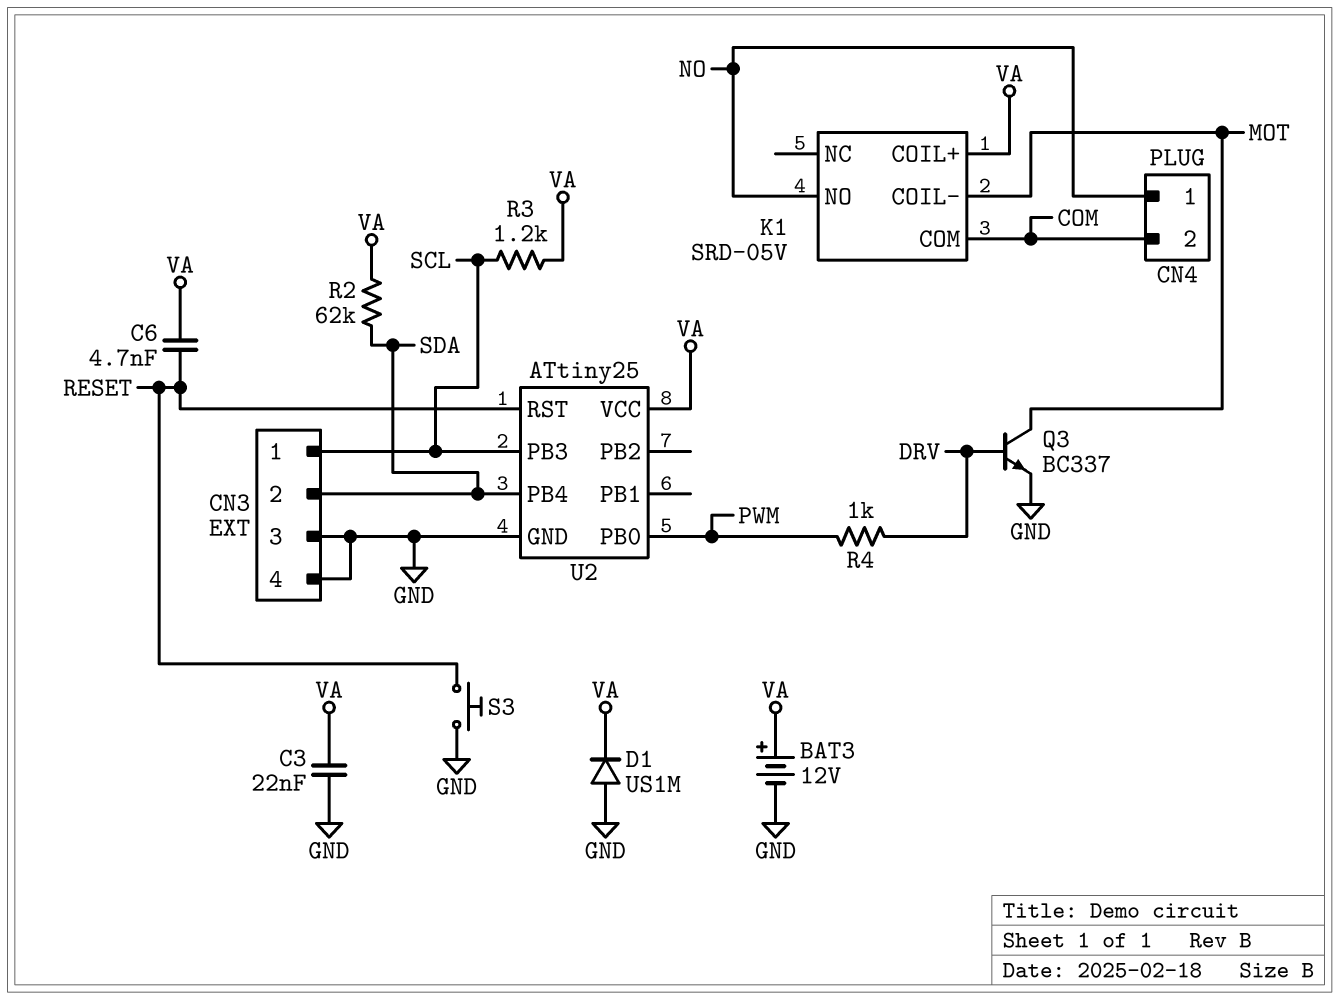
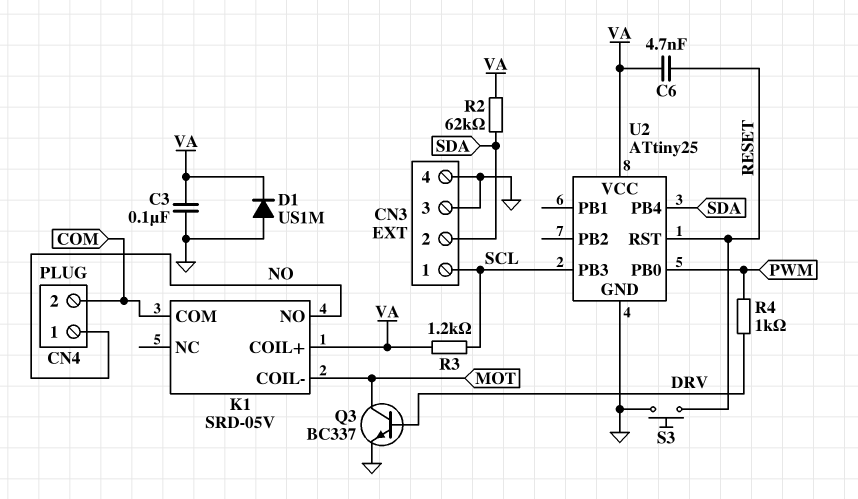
BAT3: 12V (plus VA, minus GND) -> none
C3: 22nF (GND, VA) -> 100nF (GND, VA)

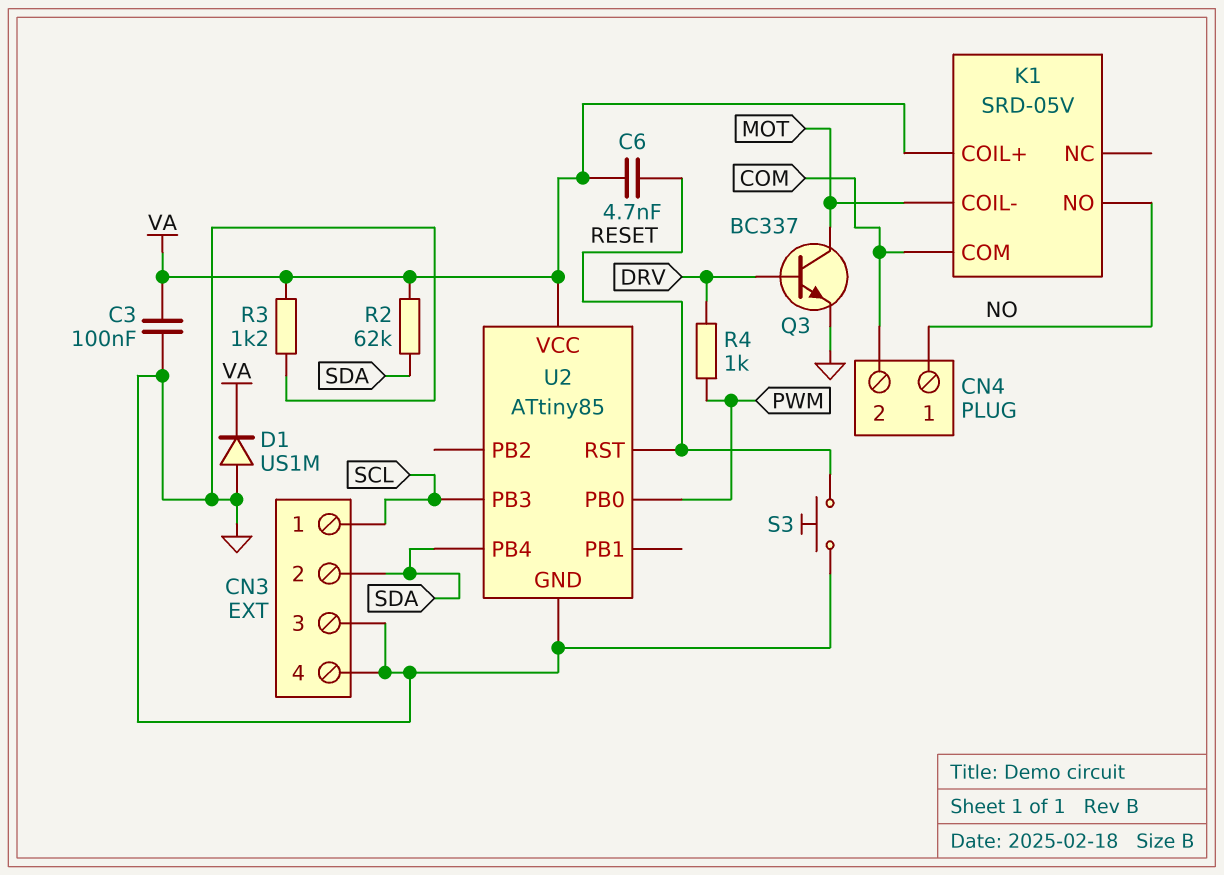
R3: 1.2k (SCL, VA) -> 1.2k (GND, VA)
U2: ATtiny25 -> ATtiny85

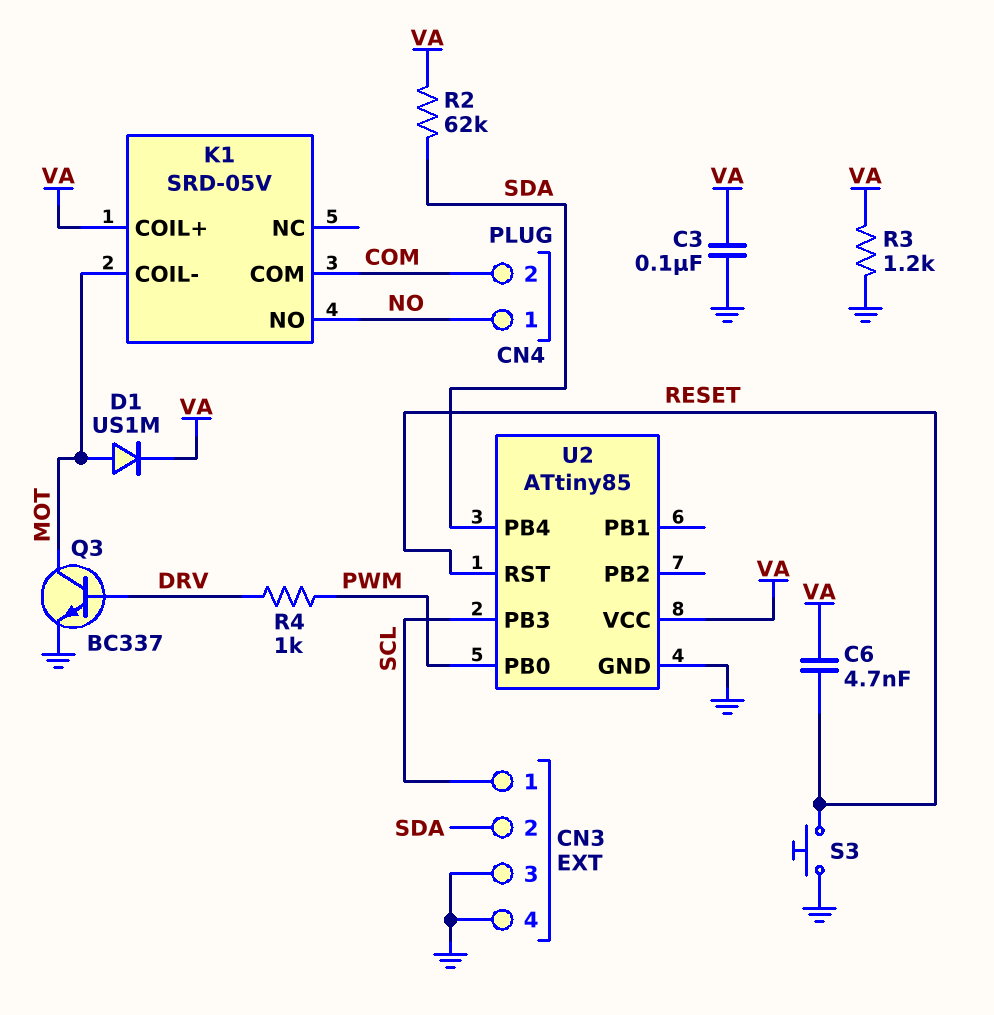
D1: diode US1M (A GND, K VA) -> diode US1M (A MOT, K VA)

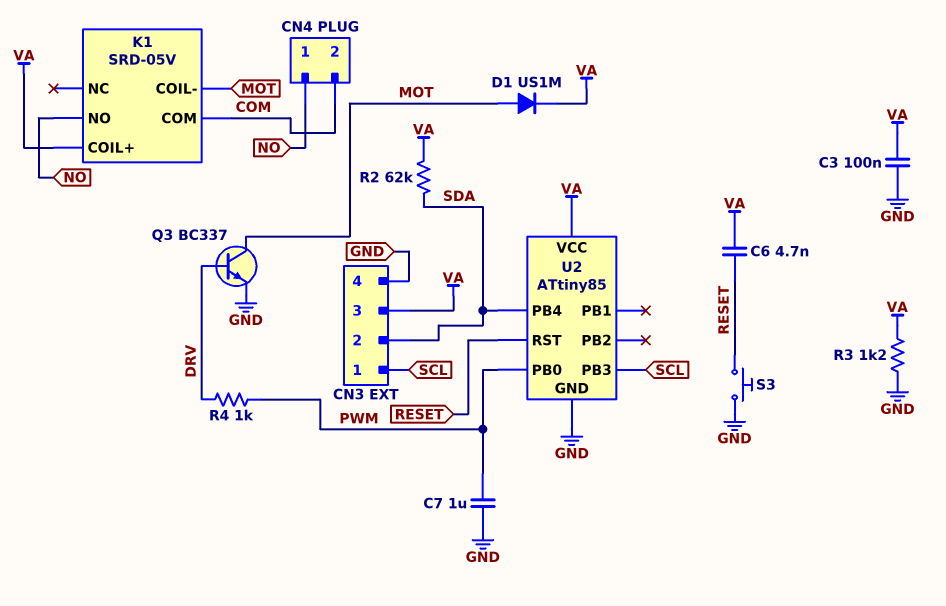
C7: none -> 1uF (GND, PWM)
CN3 pin 3: GND -> VA

